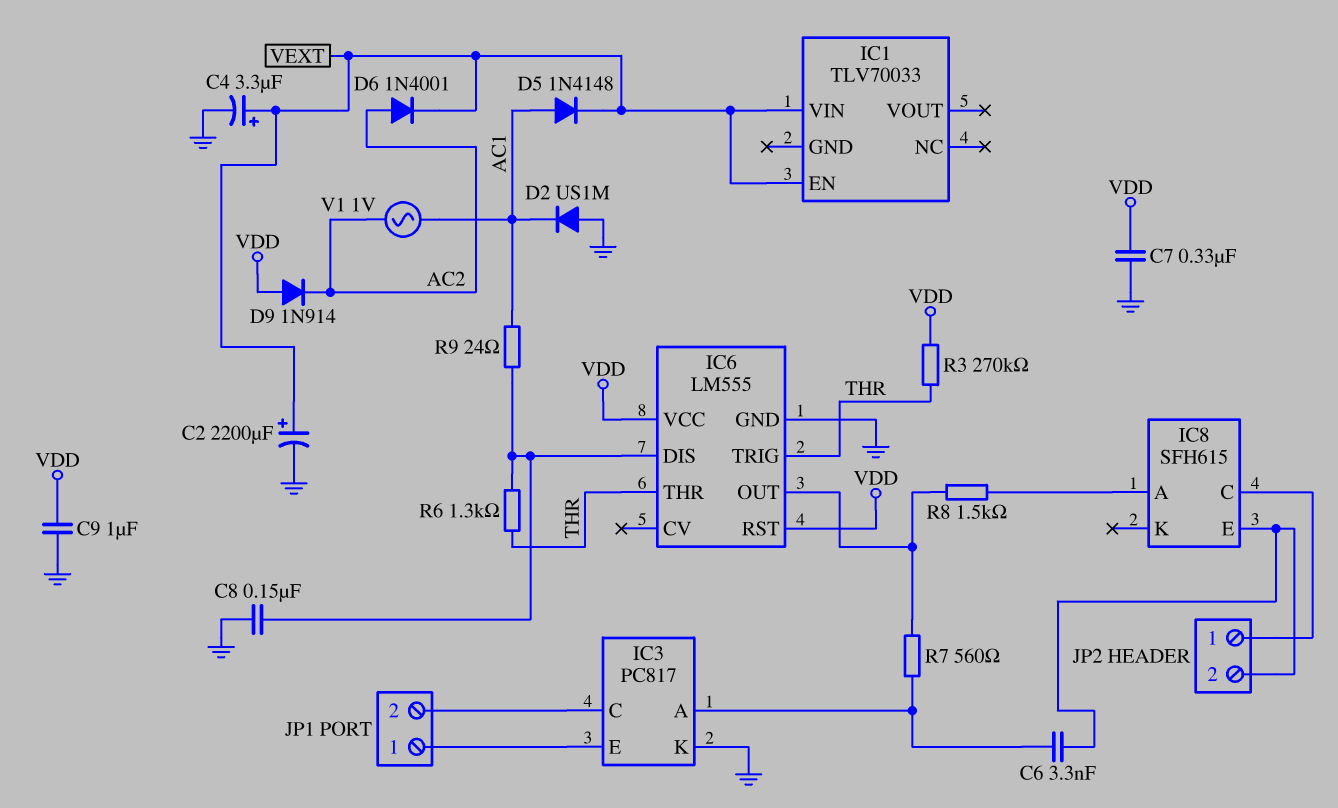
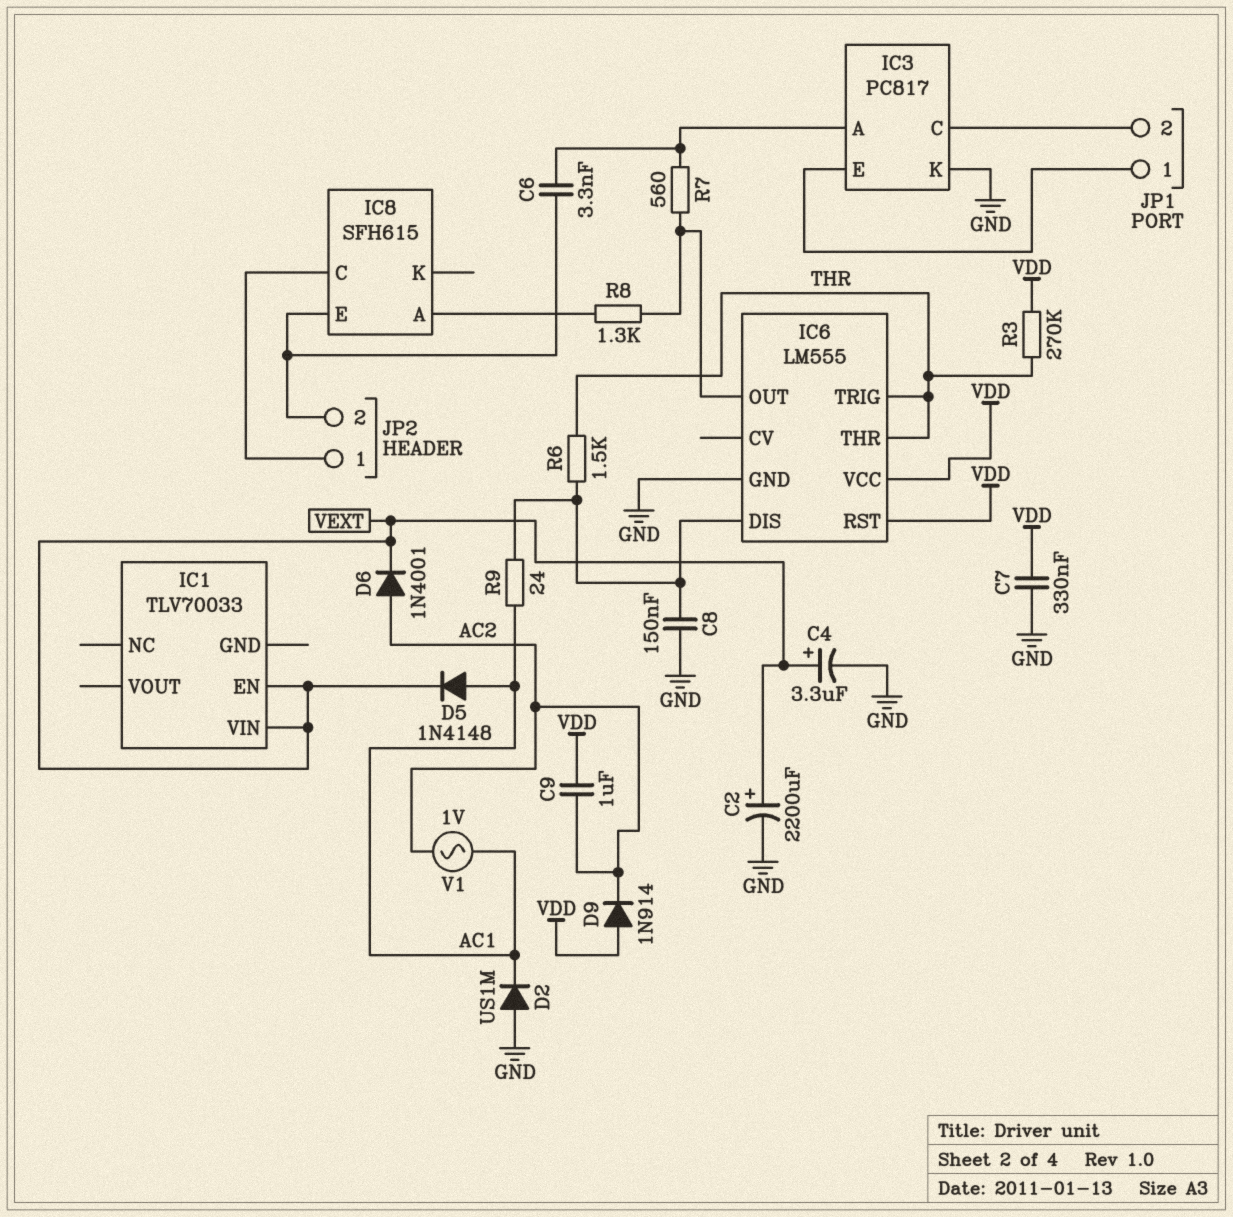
C9: 1uF (GND, VDD) -> 1uF (AC2, VDD)
R6: 1.3k (IC6/DIS, THR) -> 1.5k (IC6/DIS, THR)
R8: 1.5k (IC6/OUT, IC8/A) -> 1.3k (IC6/OUT, IC8/A)

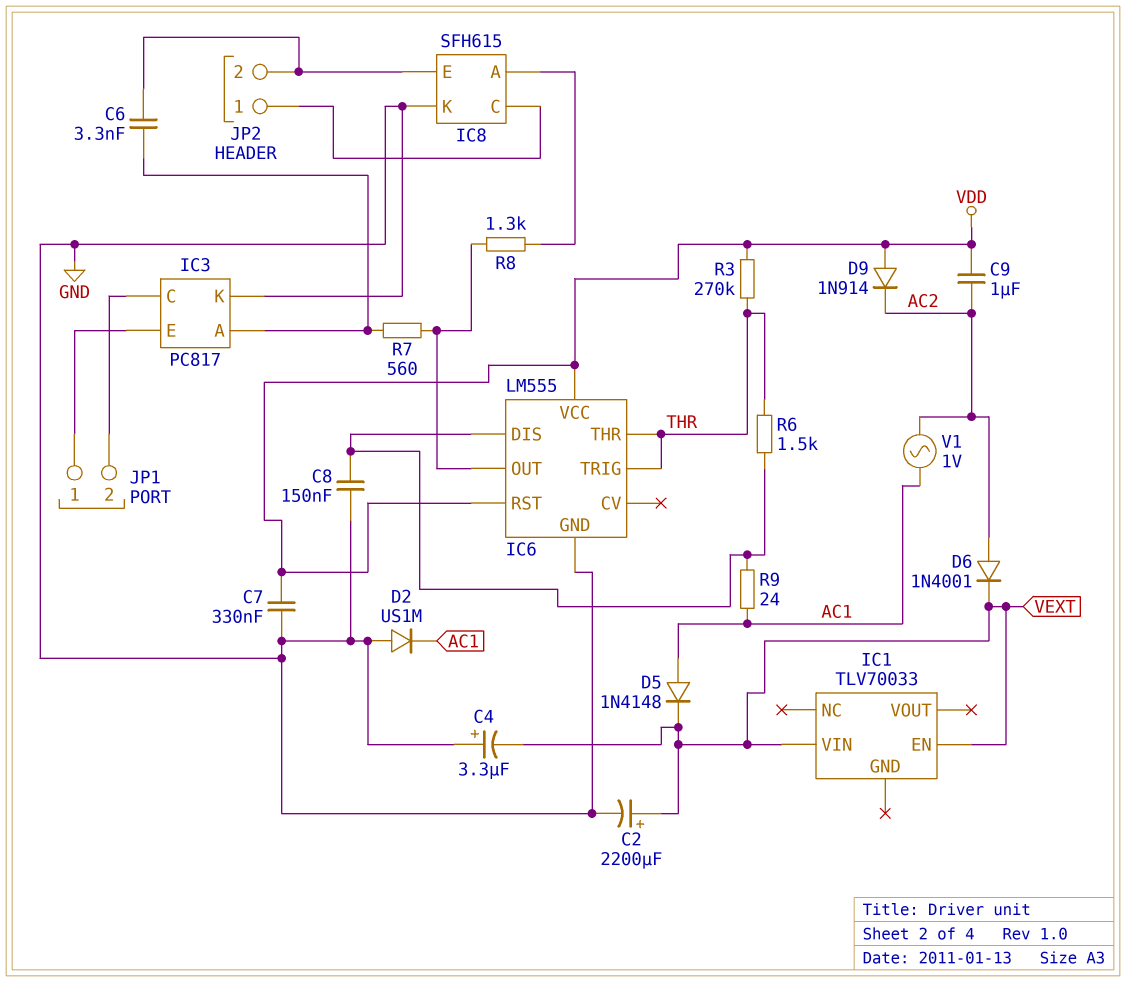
C4: 3.3uF (plus VEXT, minus GND) -> 3.3uF (plus GND, minus VEXT)
IC8 pin K: none -> GND

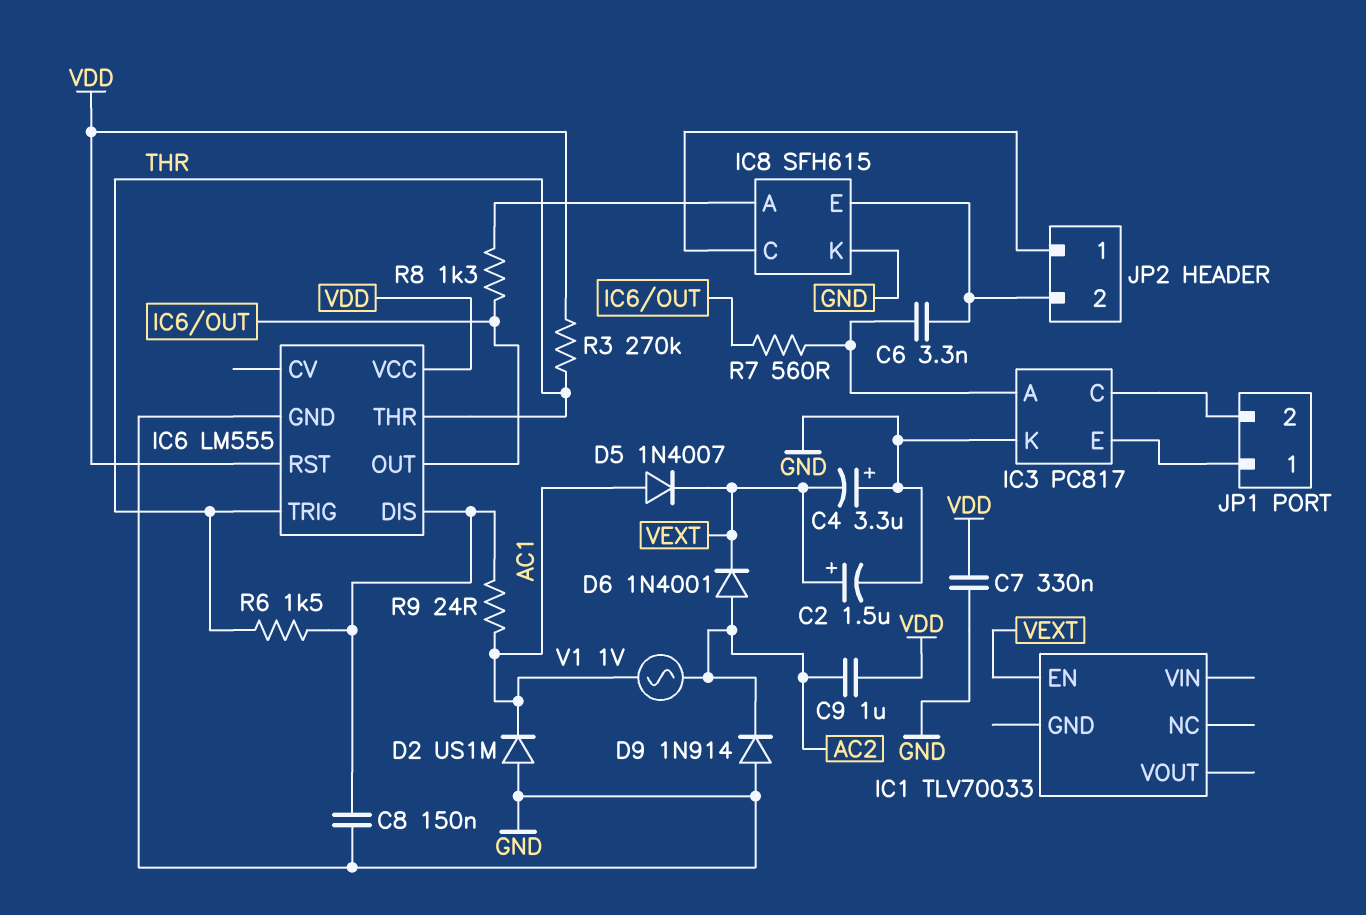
C2: 2200uF (plus VEXT, minus GND) -> 1.5uF (plus VEXT, minus GND)
D5: diode 1N4148 (A AC1, K VEXT) -> diode 1N4007 (A AC1, K VEXT)
D9: diode 1N914 (A VDD, K AC2) -> diode 1N914 (A GND, K AC2)
IC1 pin VIN: VEXT -> none

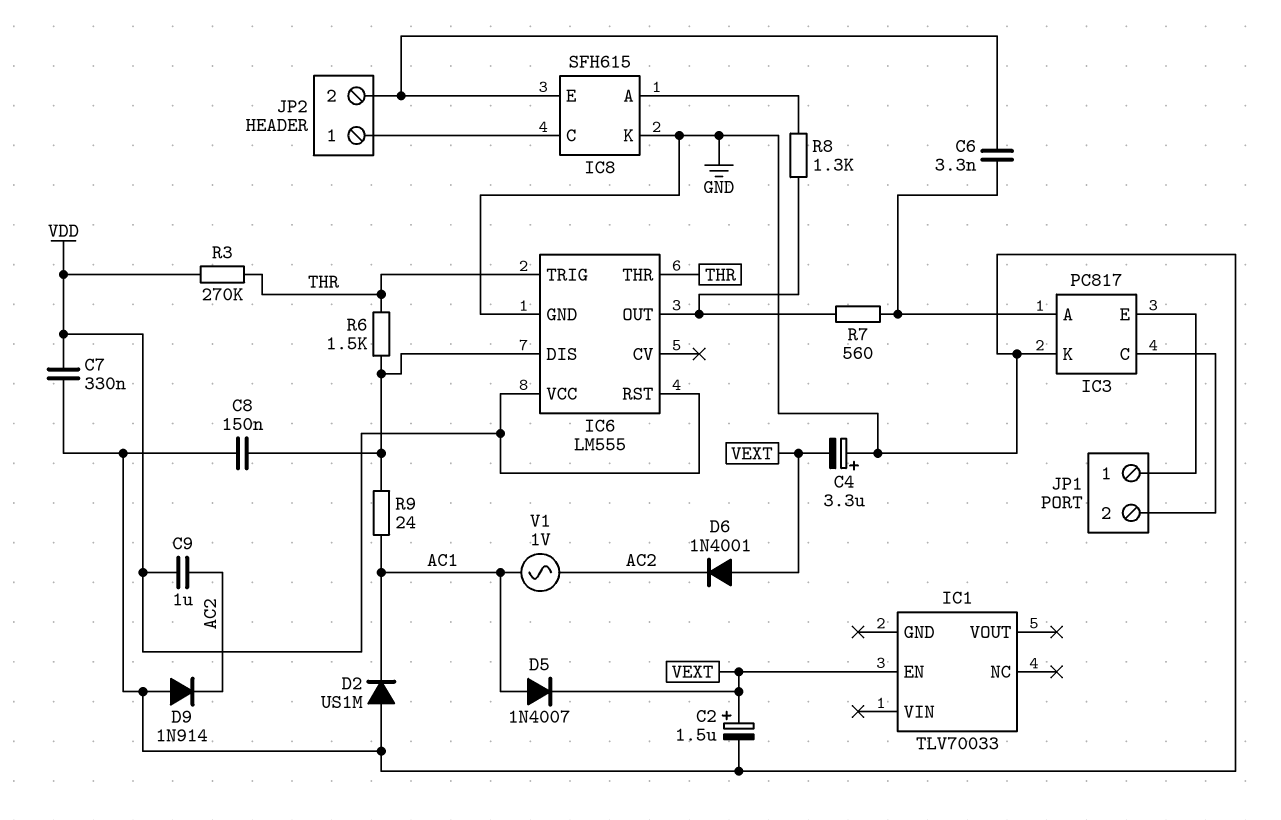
D6: diode 1N4001 (A AC2, K VEXT) -> diode 1N4001 (A VEXT, K AC2)

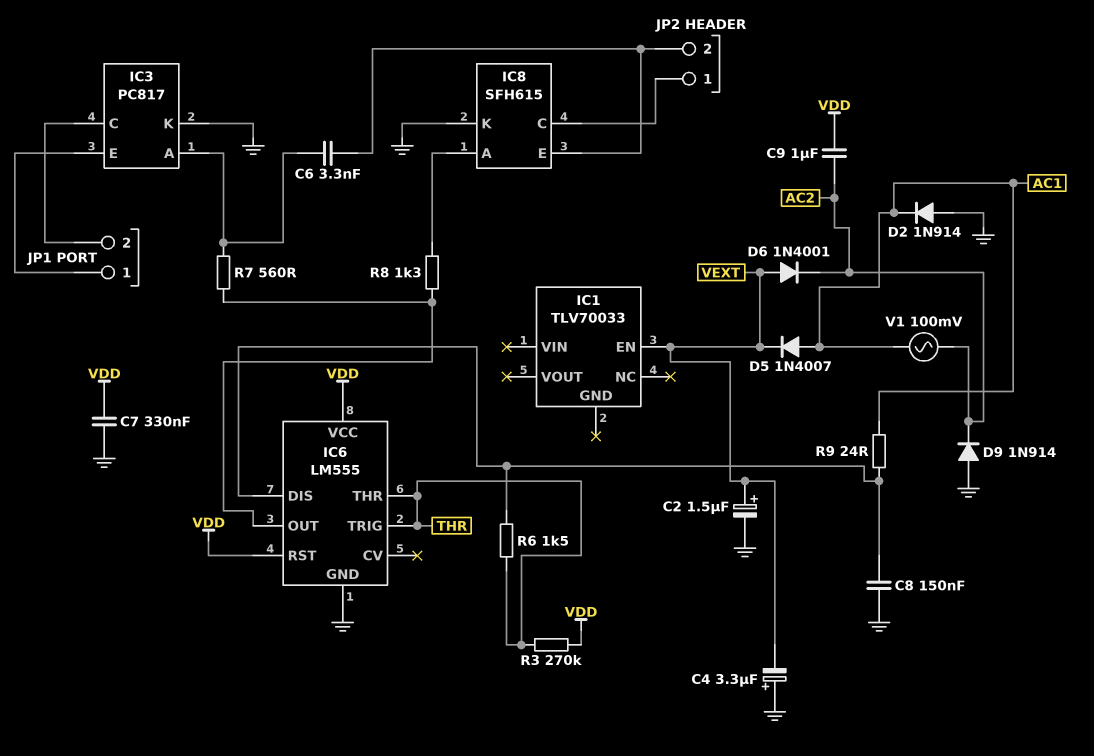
D2: diode US1M (A GND, K AC1) -> diode 1N914 (A GND, K AC1)
V1: AC 1V (AC1, AC2) -> AC 100mV (AC1, AC2)

